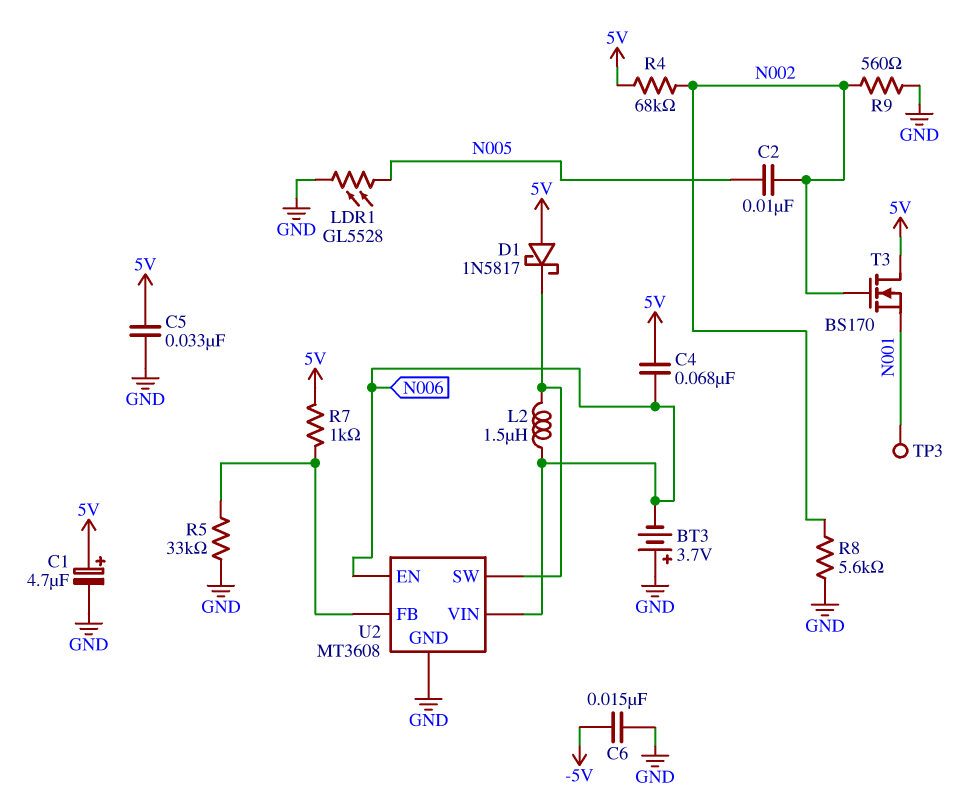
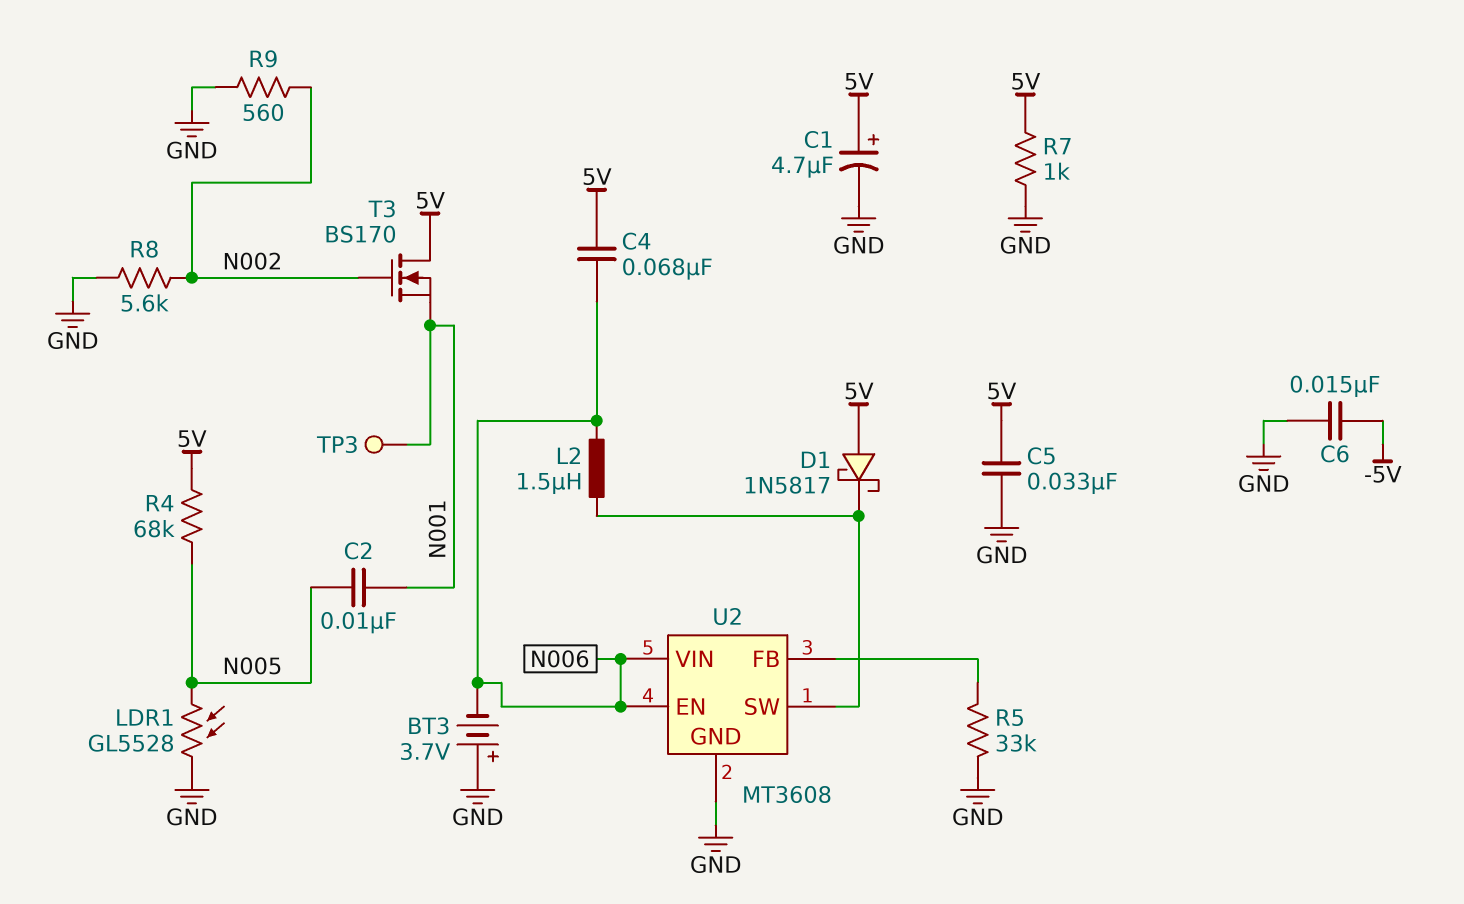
C2: 10nF (N002, N005) -> 10nF (N001, N005)
R4: 68k (5V, N002) -> 68k (5V, N005)
R7: 1k (5V, U2/FB) -> 1k (5V, GND)

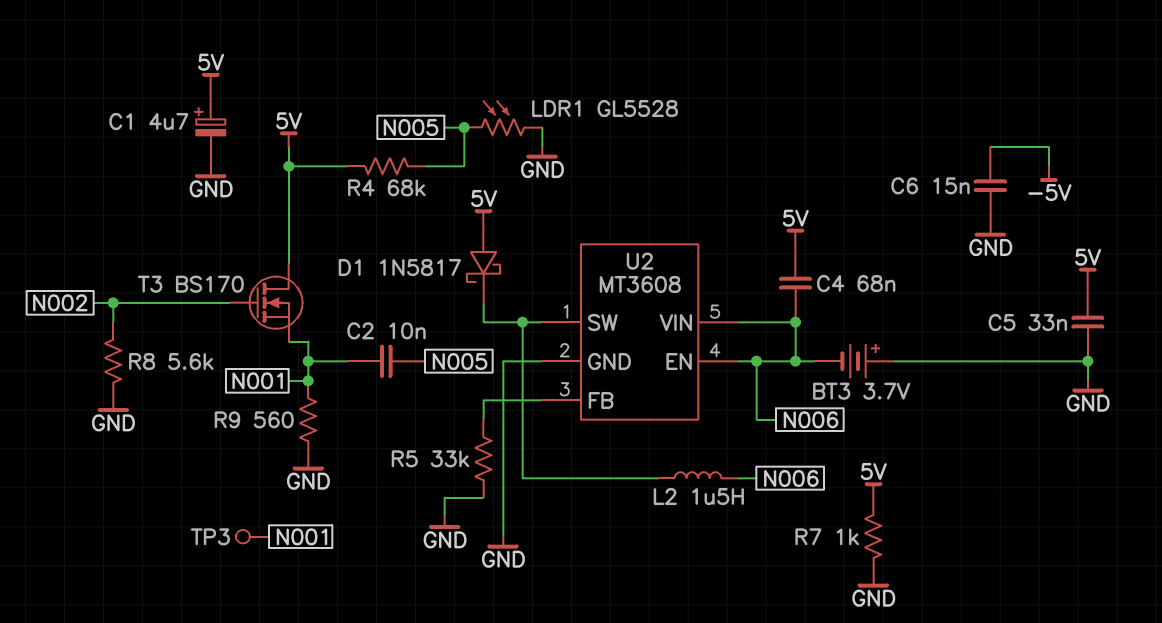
R9: 560 (GND, N002) -> 560 (GND, N001)

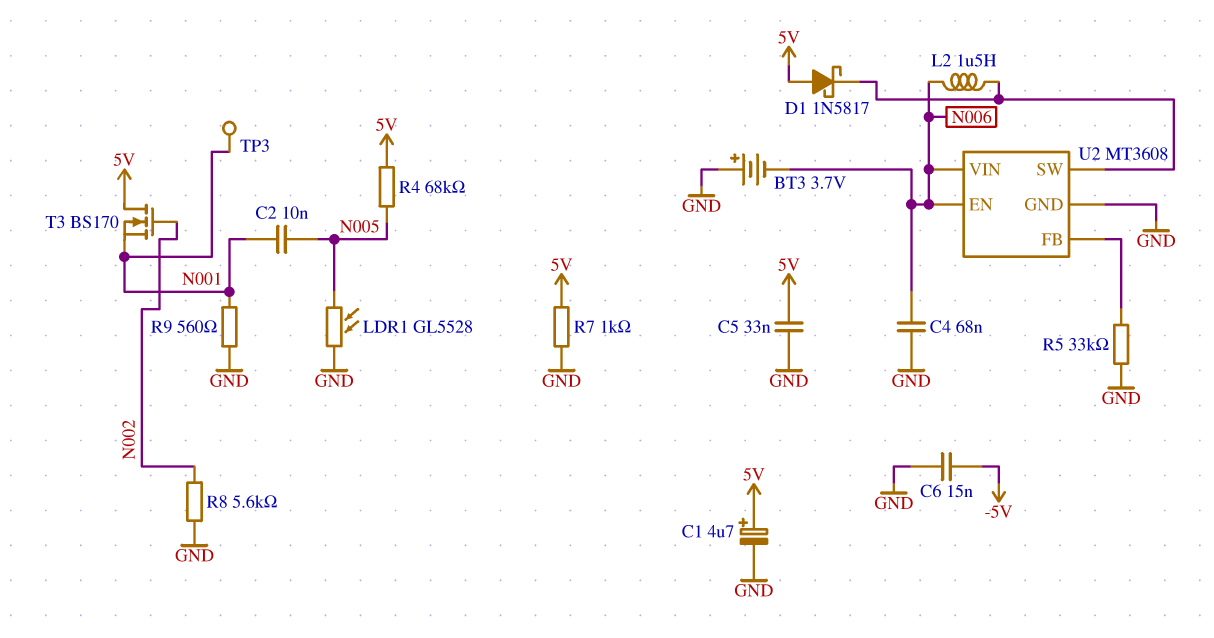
C4: 68nF (5V, N006) -> 68nF (GND, N006)

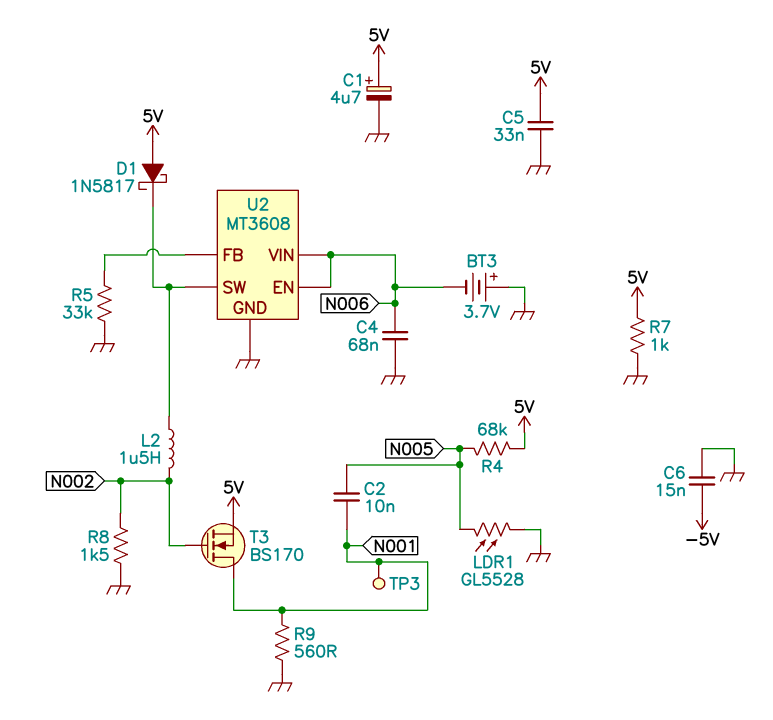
L2: 1.5uH (N006, U2/SW) -> 1.5uH (N002, U2/SW)
R8: 5.6k (GND, N002) -> 1.5k (GND, N002)
T3: NMOS BS170 (G N002, D 5V, S N001) -> NMOS BS170 (G N002, D N001, S 5V)

